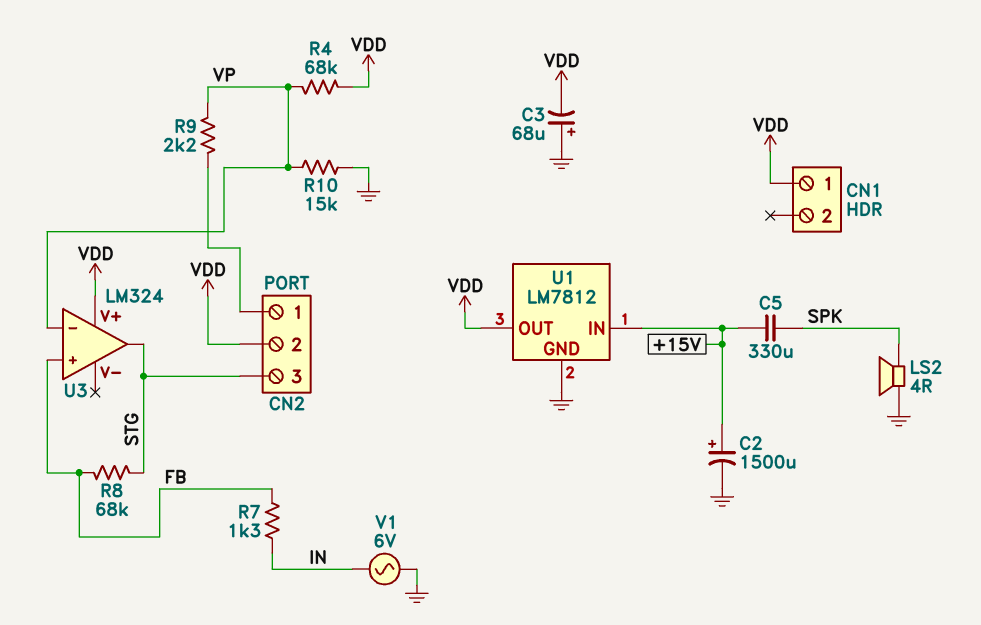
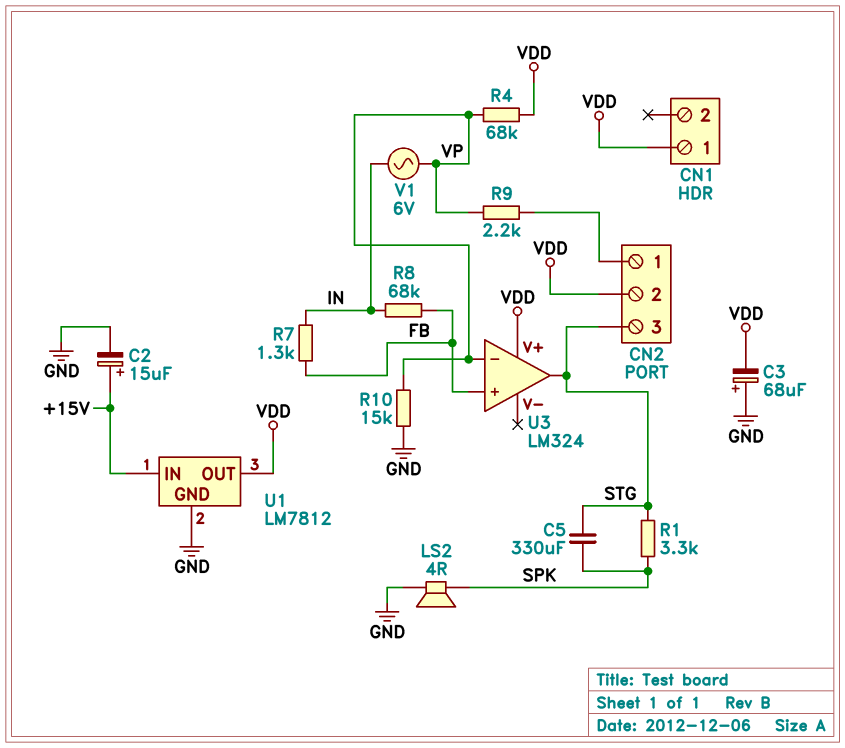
C2: 1500uF (plus +15V, minus GND) -> 15uF (plus +15V, minus GND)
C5: 330uF (+15V, SPK) -> 330uF (SPK, STG)
R1: none -> 3.3k (SPK, STG)
R8: 68k (FB, STG) -> 68k (FB, IN)
V1: AC 6V (GND, IN) -> AC 6V (IN, VP)

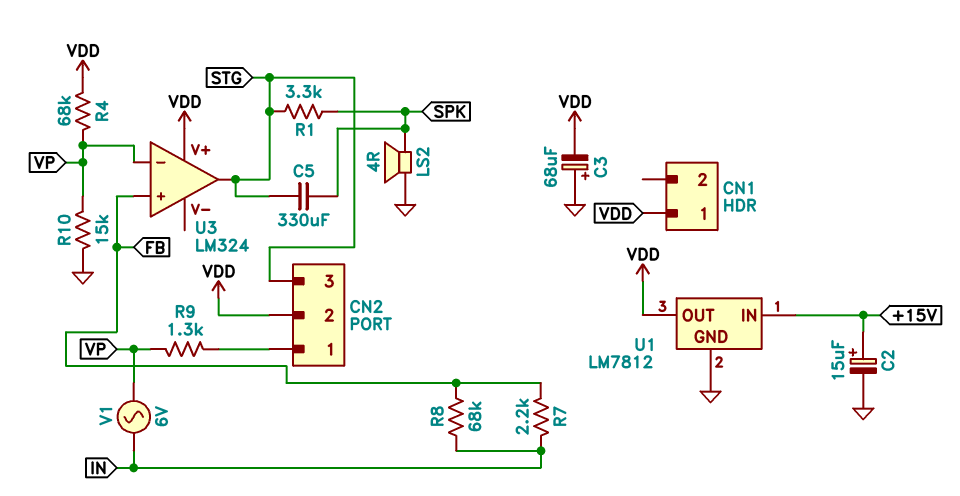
R7: 1.3k (FB, IN) -> 2.2k (FB, IN)
R9: 2.2k (CN2/1, VP) -> 1.3k (CN2/1, VP)

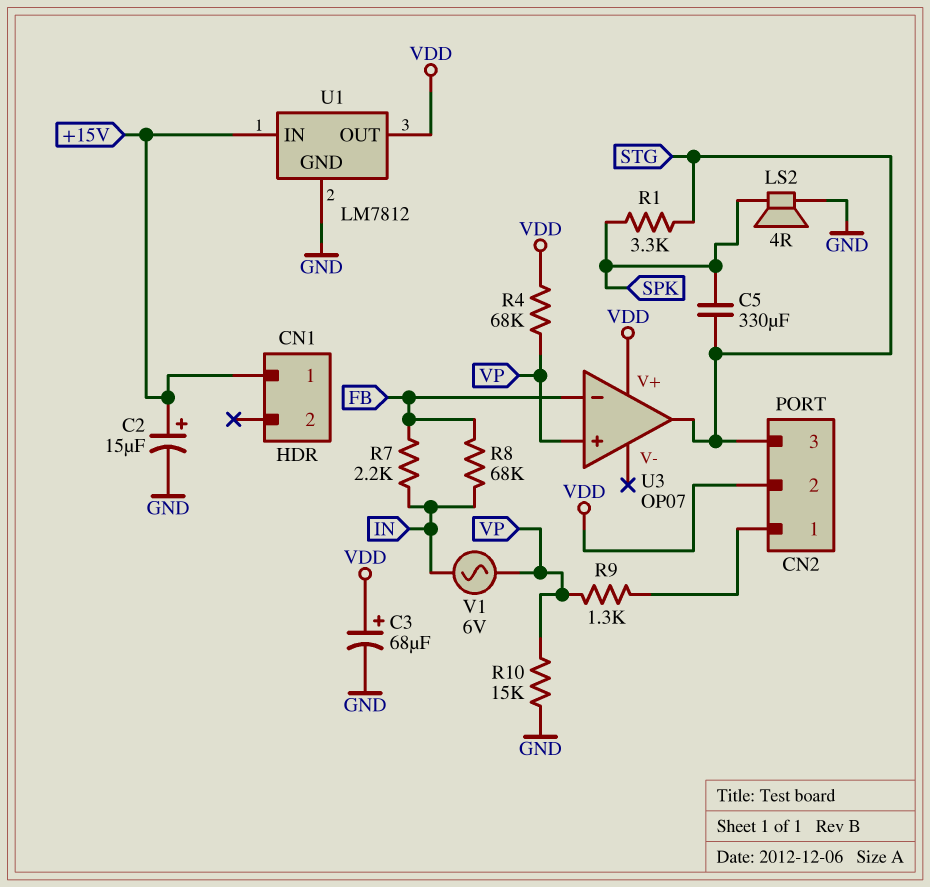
C3: 68uF (plus GND, minus VDD) -> 68uF (plus VDD, minus GND)
CN1 pin 1: VDD -> +15V
U3: LM324 -> OP07
U3 pin in+: FB -> VP
U3 pin in-: VP -> FB

